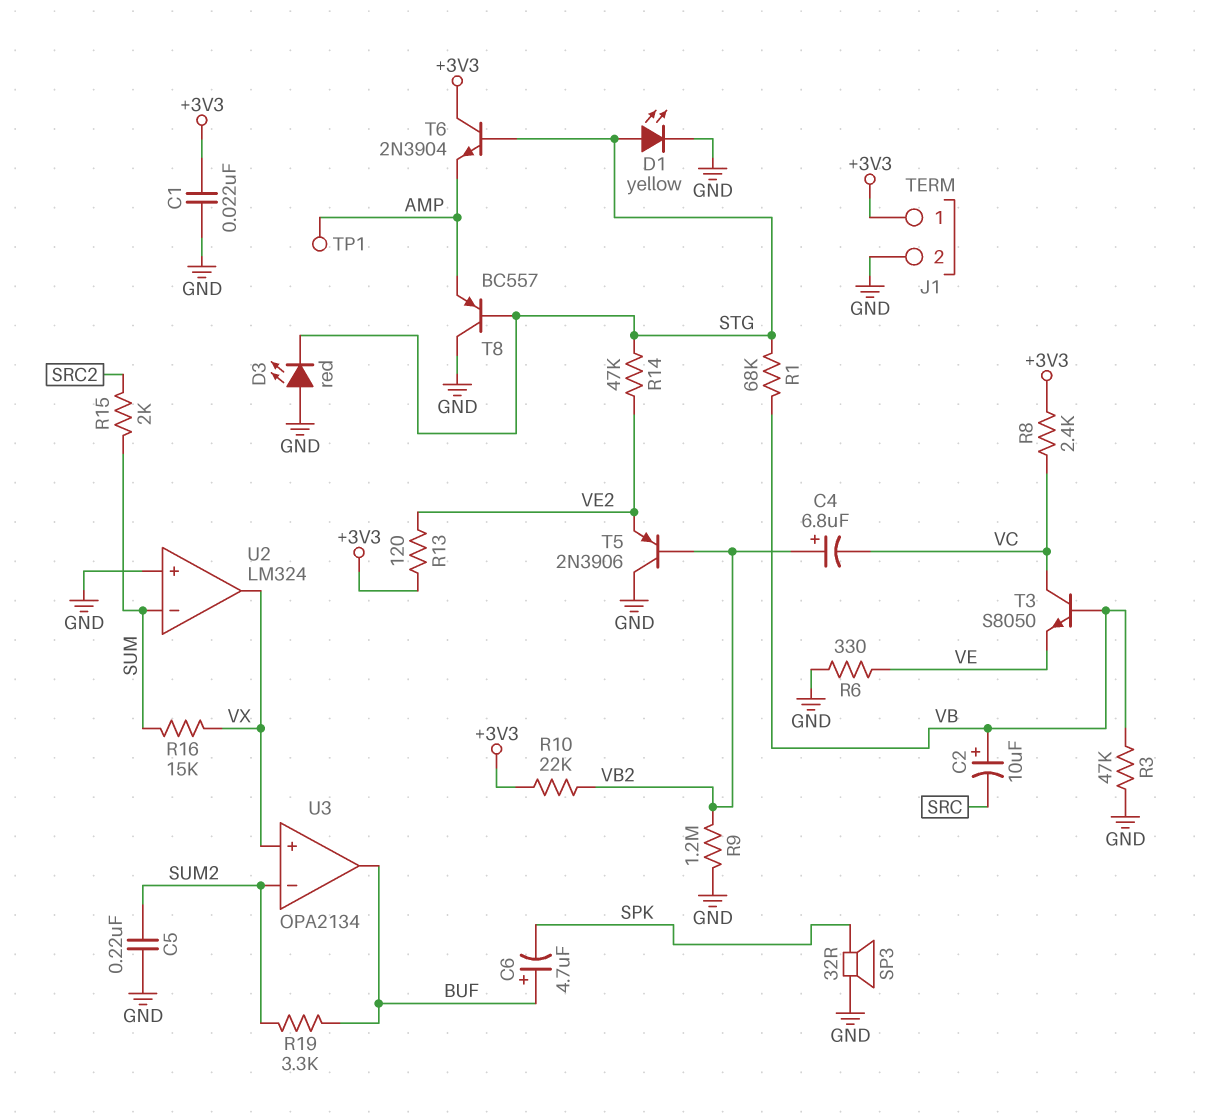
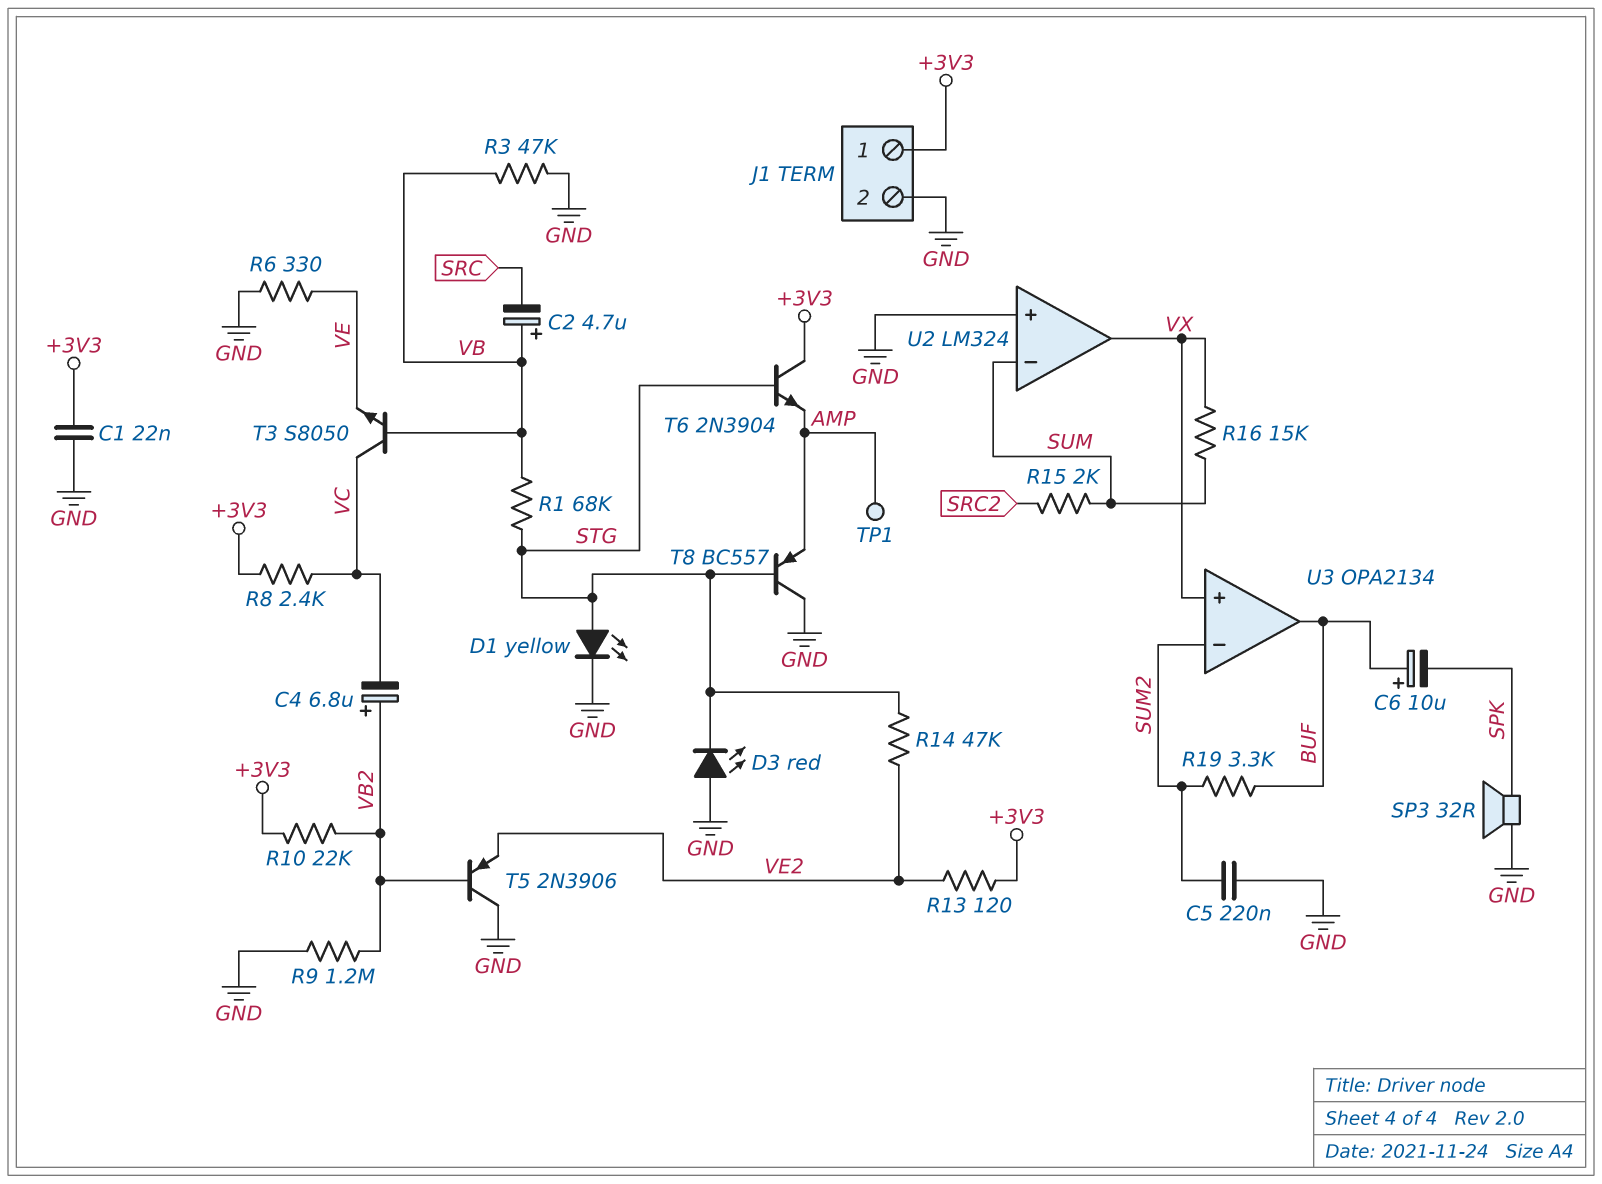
C2: 10uF (plus VB, minus SRC) -> 4.7uF (plus VB, minus SRC)
C6: 4.7uF (plus BUF, minus SPK) -> 10uF (plus BUF, minus SPK)

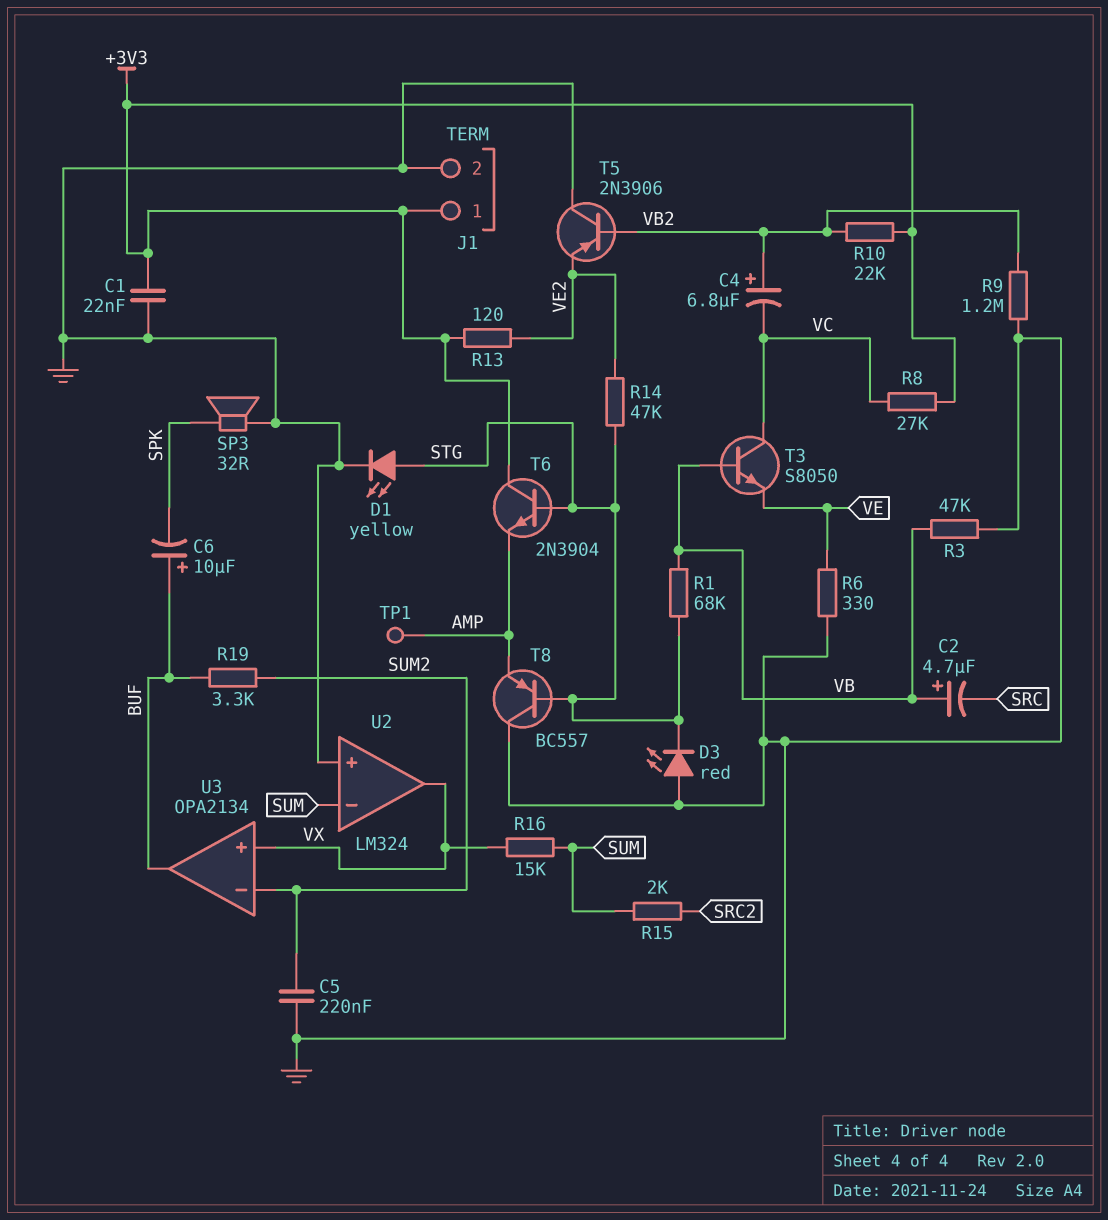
R8: 2.4k (+3V3, VC) -> 27k (+3V3, VC)

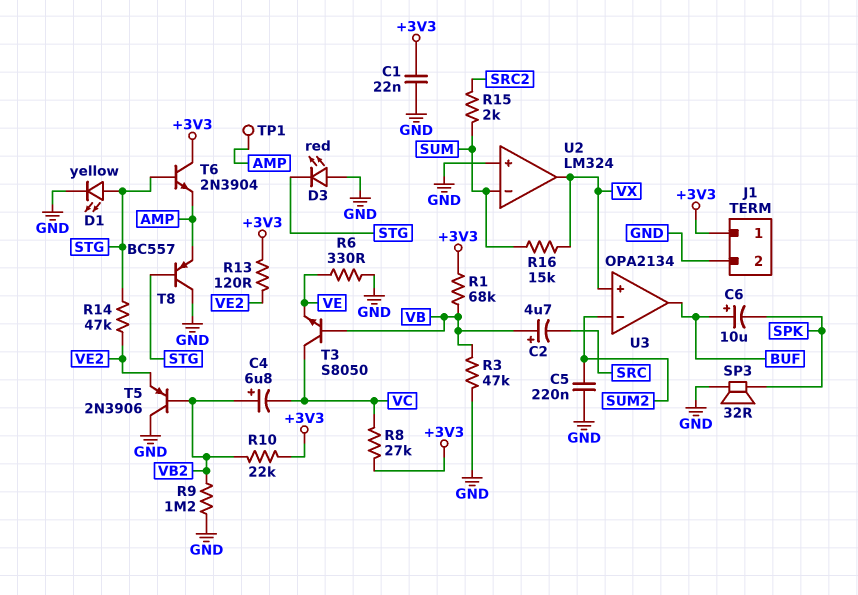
R1: 68k (STG, VB) -> 68k (+3V3, VB)
R19: 3.3k (BUF, SUM2) -> none

